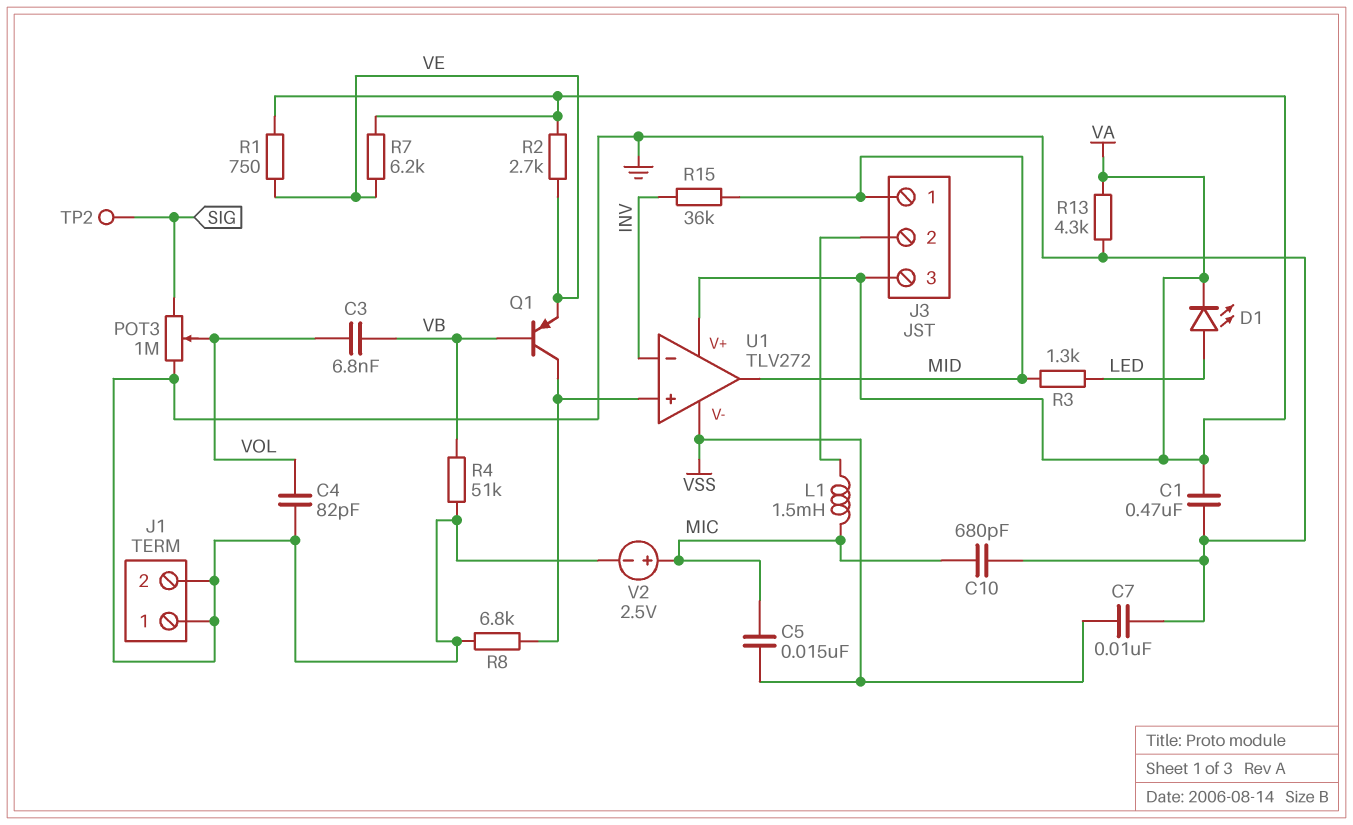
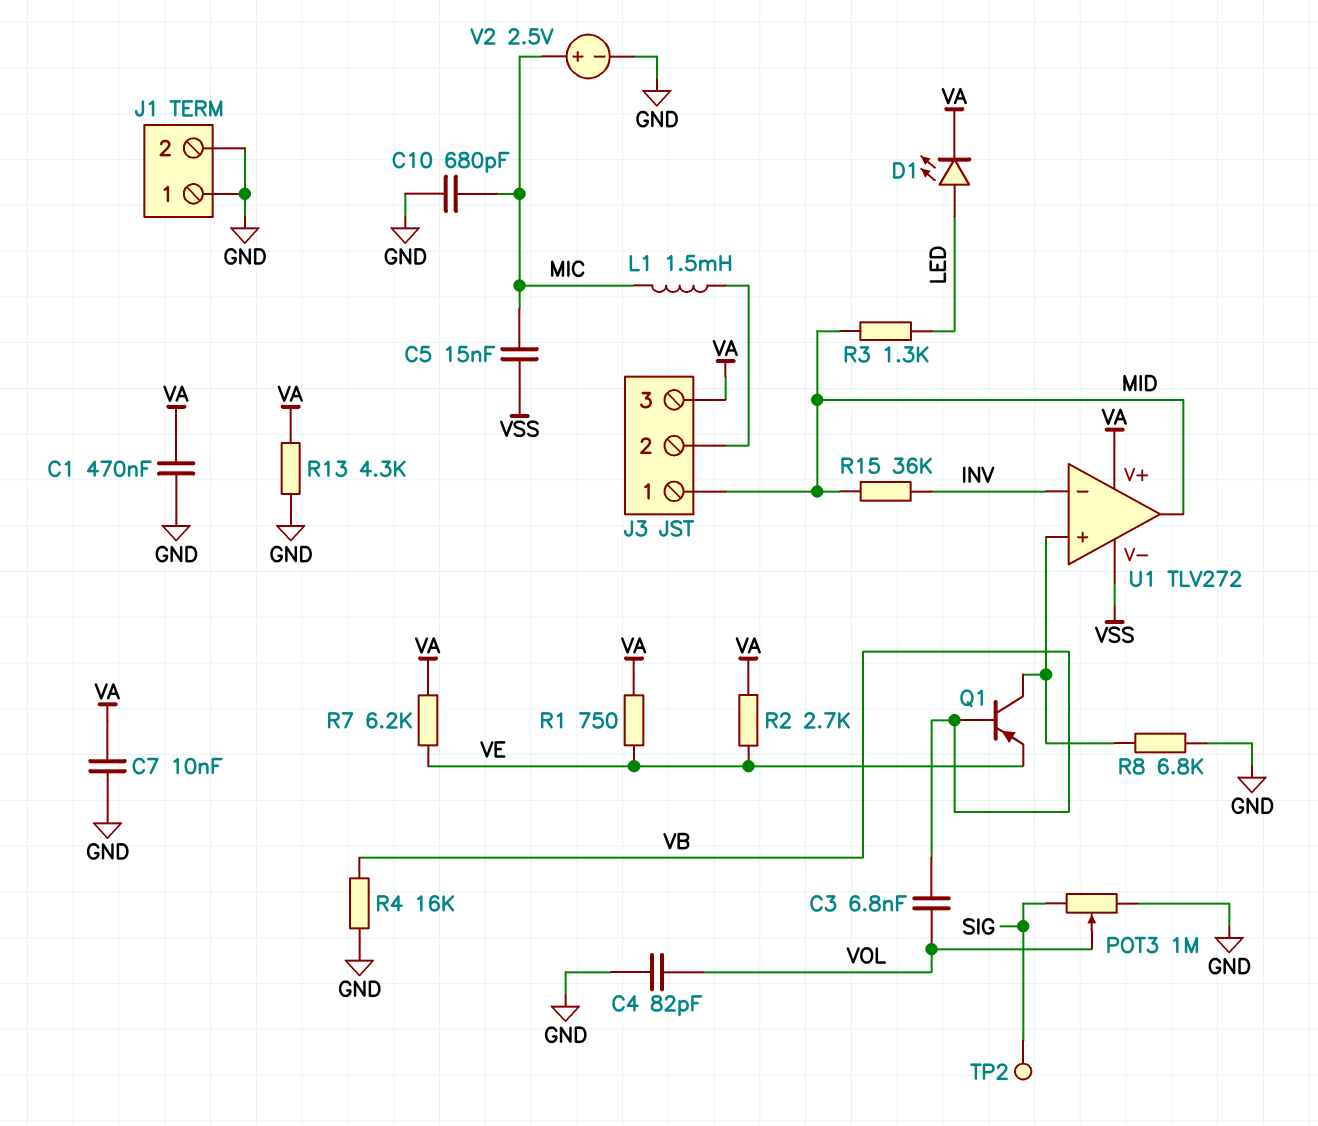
C7: 10nF (GND, VSS) -> 10nF (GND, VA)
R4: 51k (GND, VB) -> 16k (GND, VB)

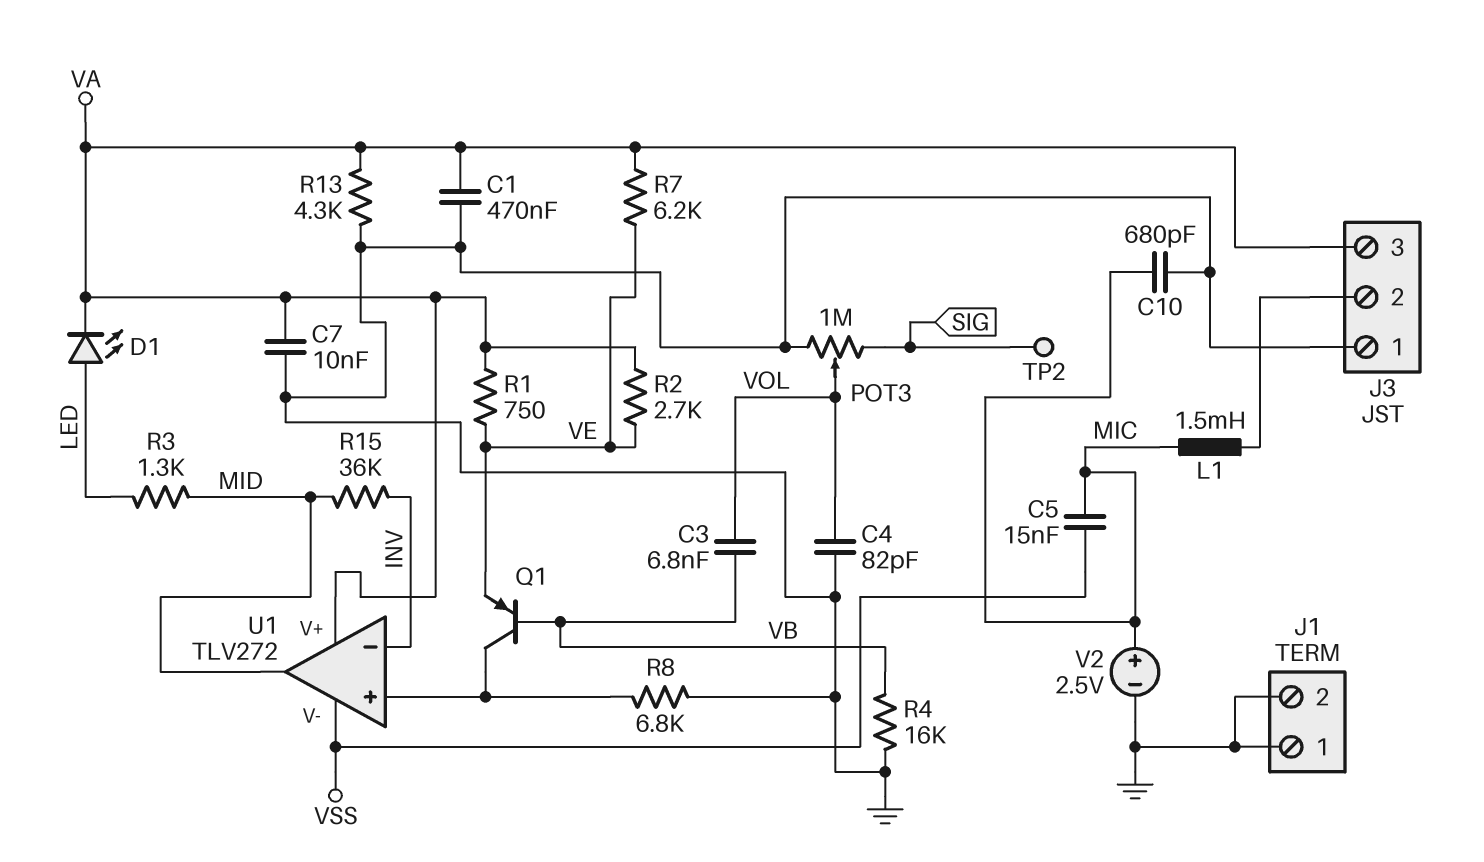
J3 pin 1: MID -> GND

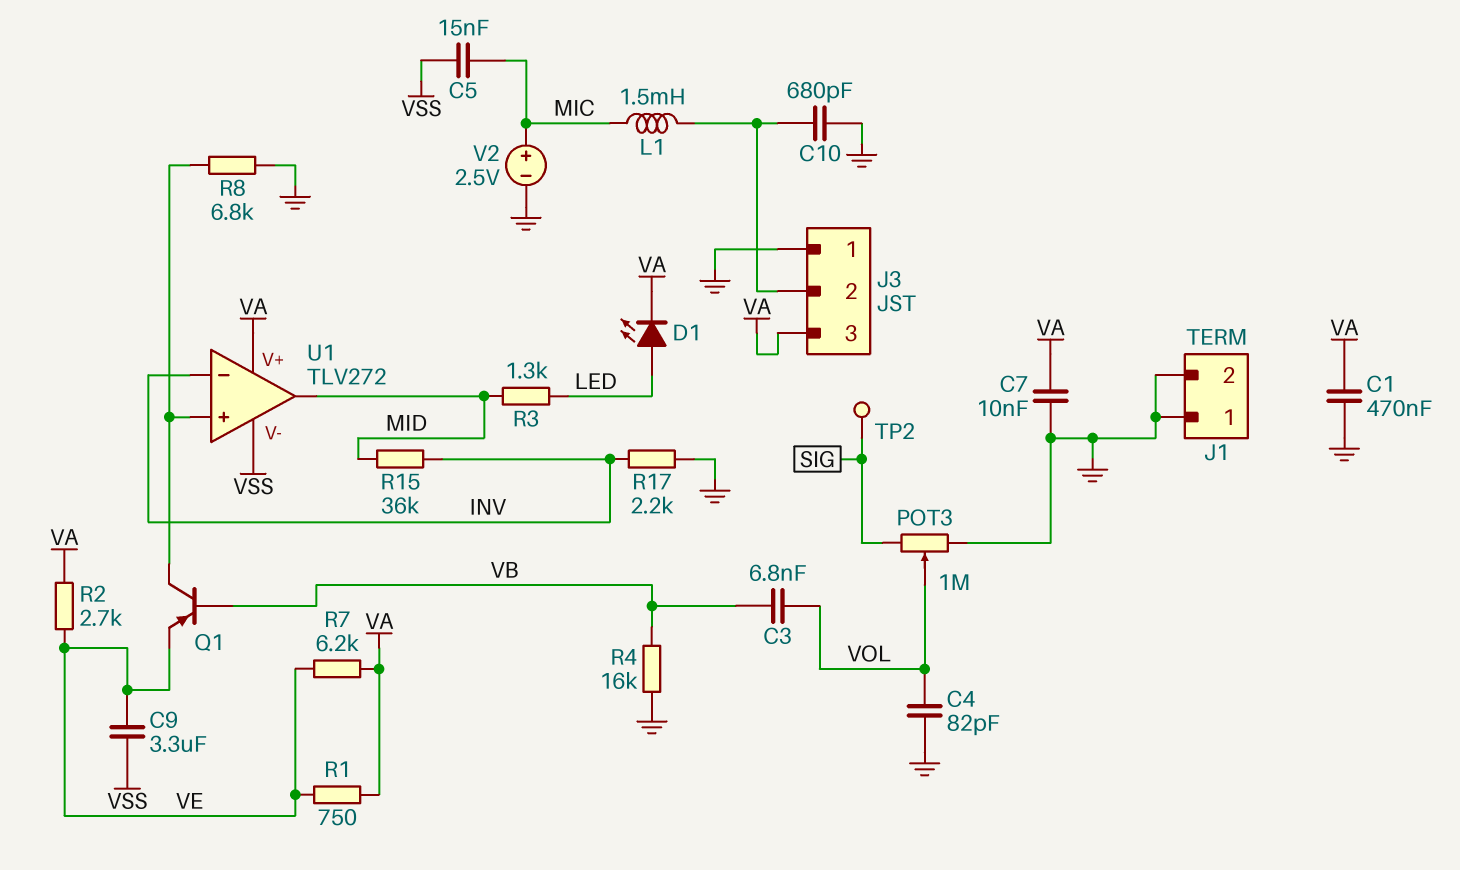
C9: none -> 3.3uF (VE, VSS)
C10: 680pF (GND, MIC) -> 680pF (GND, J3/2)
R13: 4.3k (GND, VA) -> none
R17: none -> 2.2k (GND, INV)

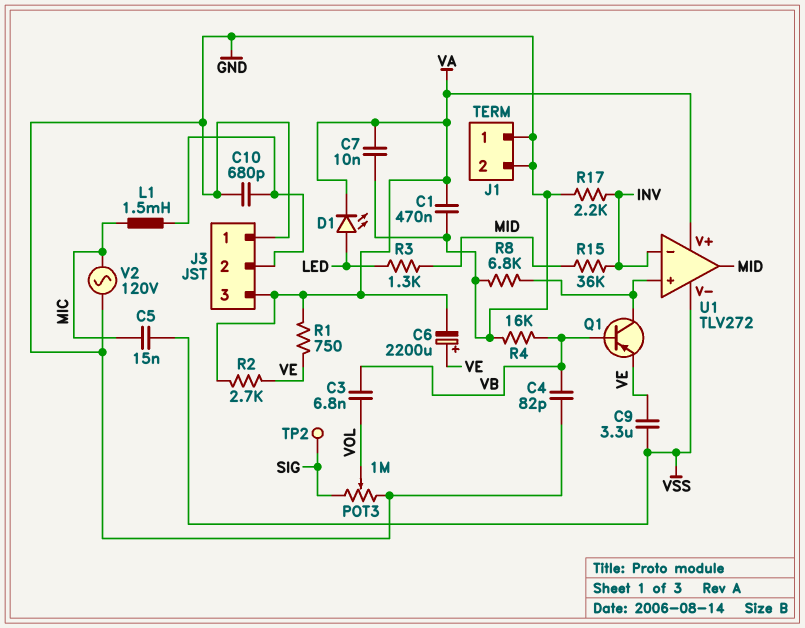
C4: 82pF (GND, VOL) -> 82pF (GND, VB)
C6: none -> 2200uF (plus VE, minus VA)
R7: 6.2k (VA, VE) -> none
V2: 2.5V (plus MIC, minus GND) -> AC 120V (GND, MIC)

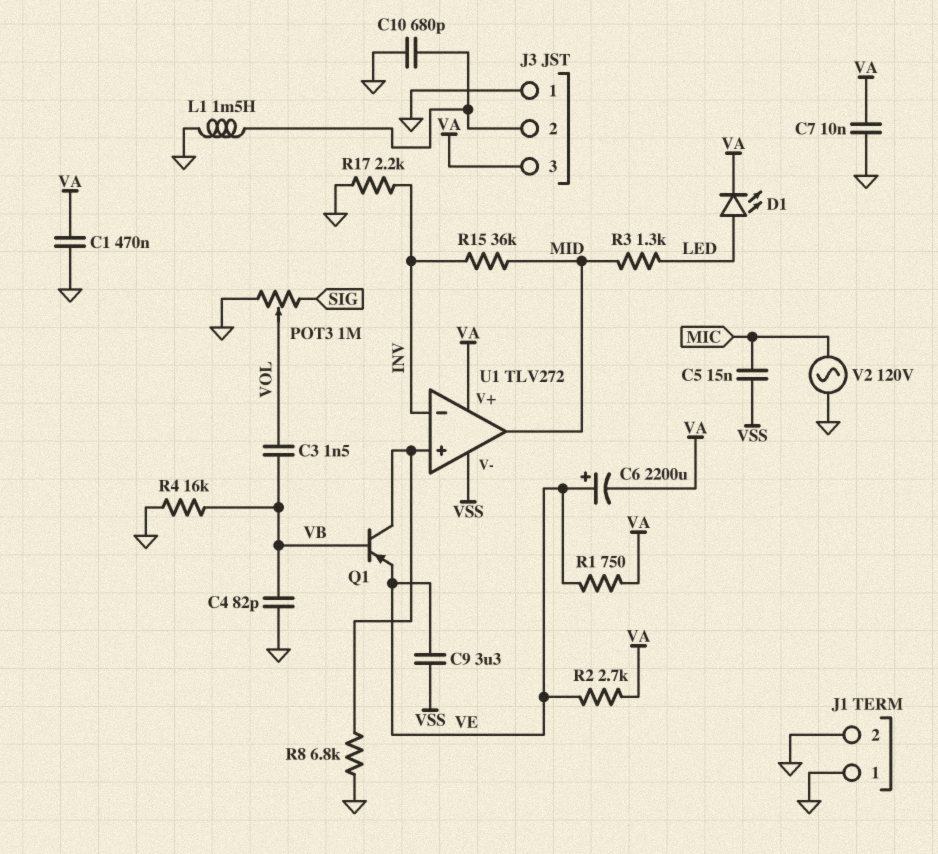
C3: 6.8nF (VB, VOL) -> 1.5nF (VB, VOL)
L1: 1.5mH (J3/2, MIC) -> 1.5mH (GND, J3/2)
TP2: test point (SIG) -> none

